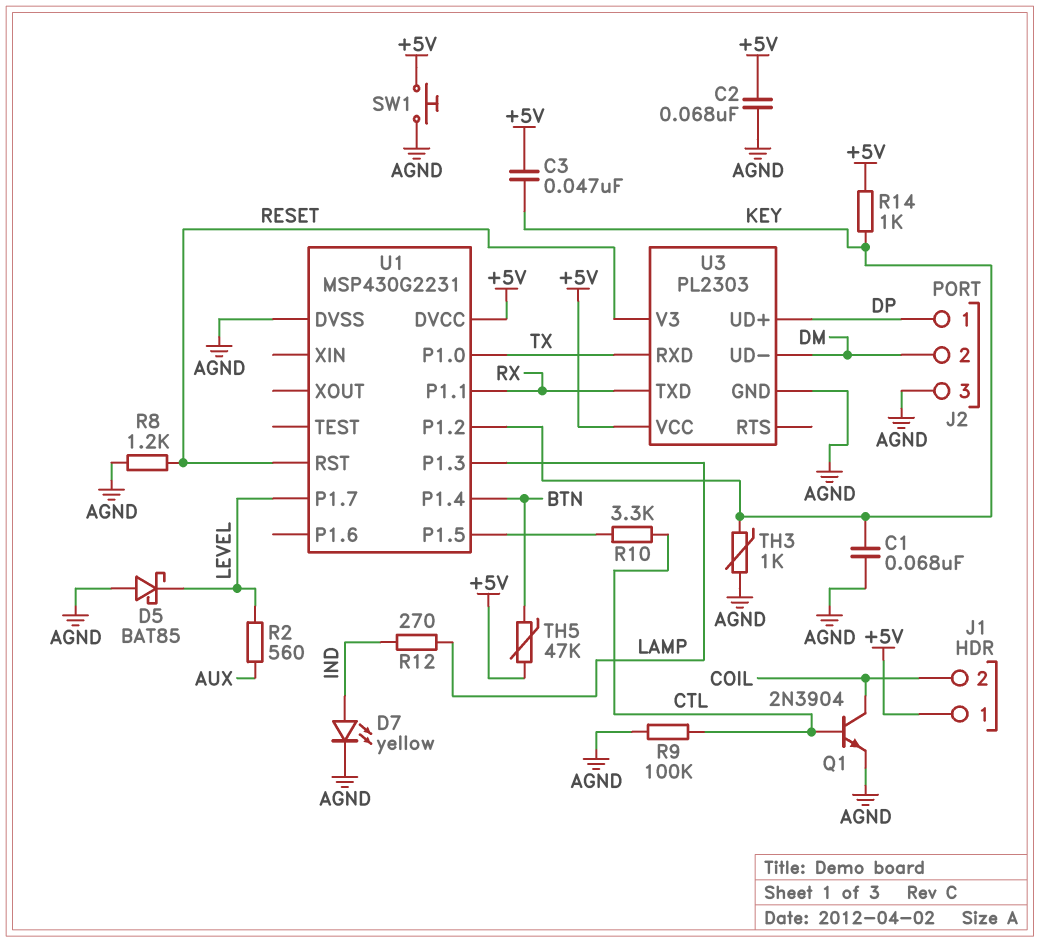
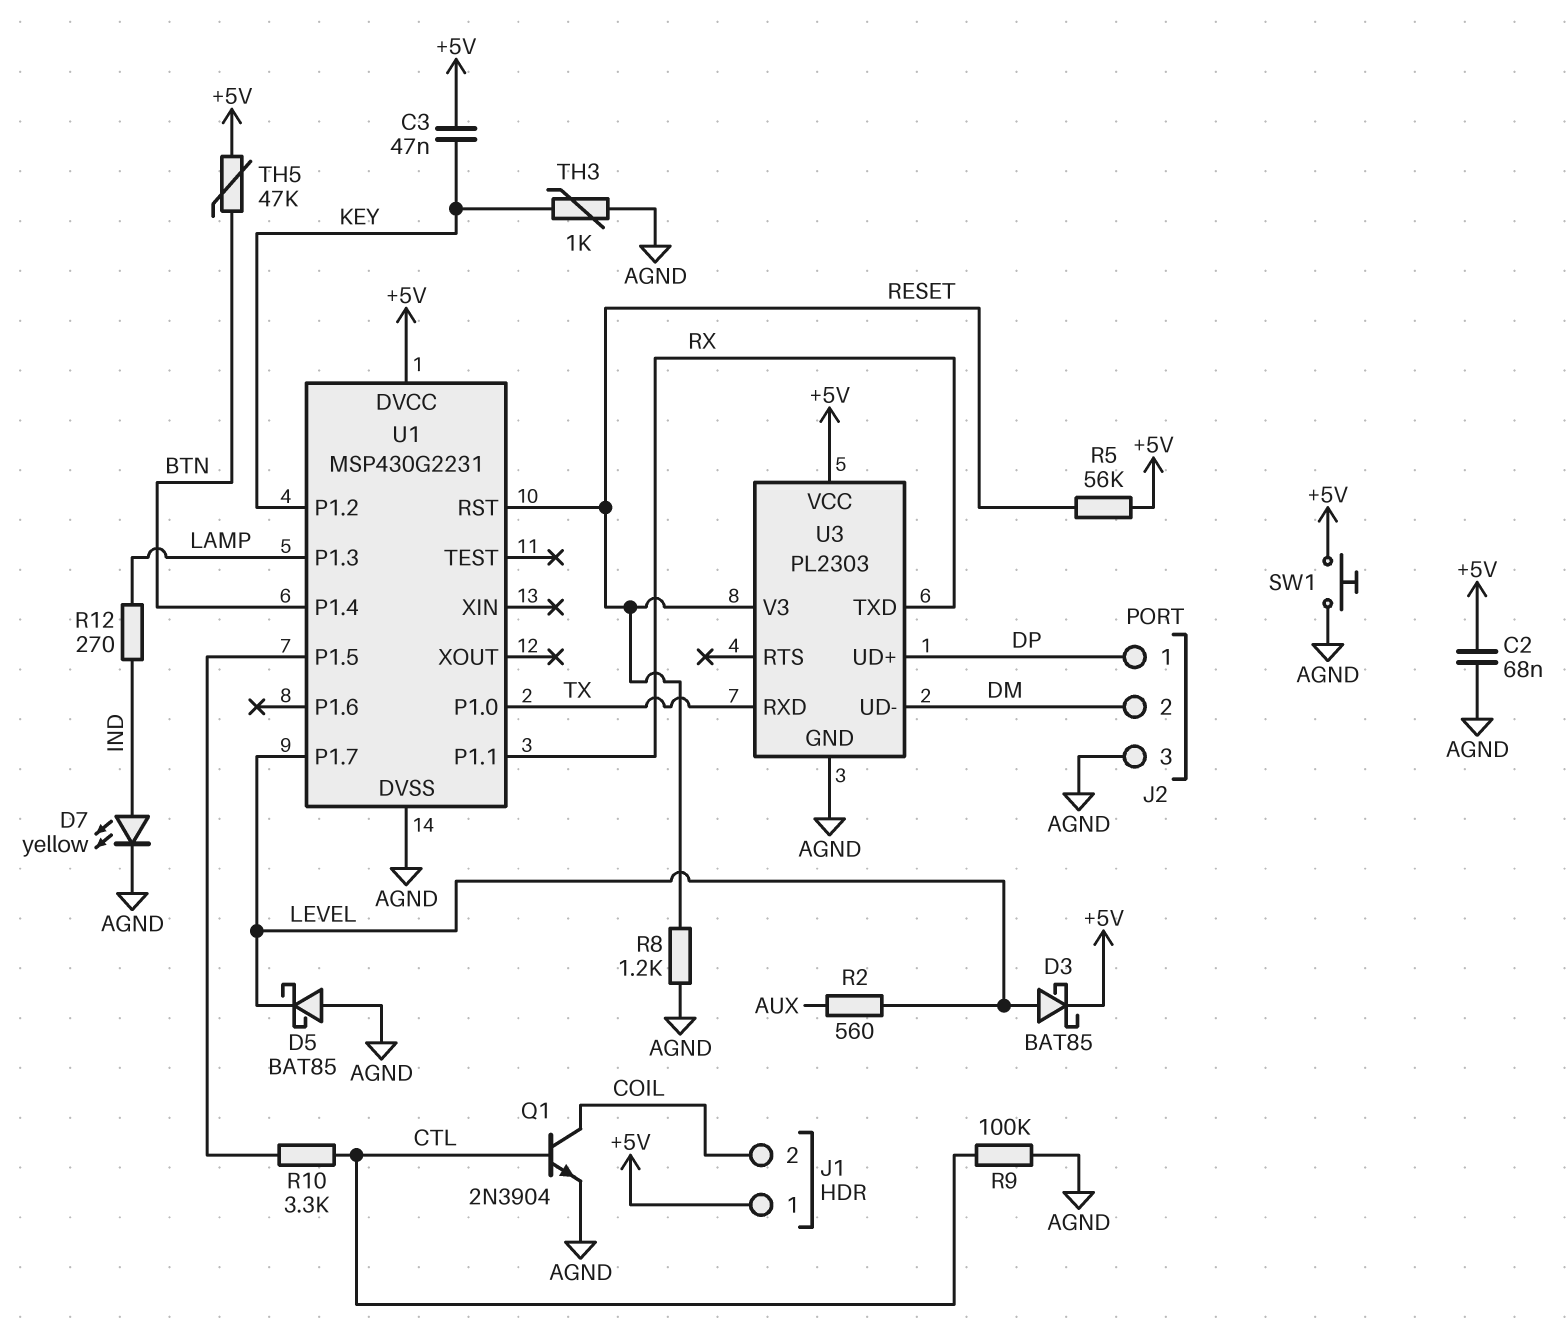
C1: 68nF (AGND, KEY) -> none
D3: none -> schottky BAT85 (A LEVEL, K +5V)
R5: none -> 56k (+5V, RESET)
R14: 1k (+5V, KEY) -> none

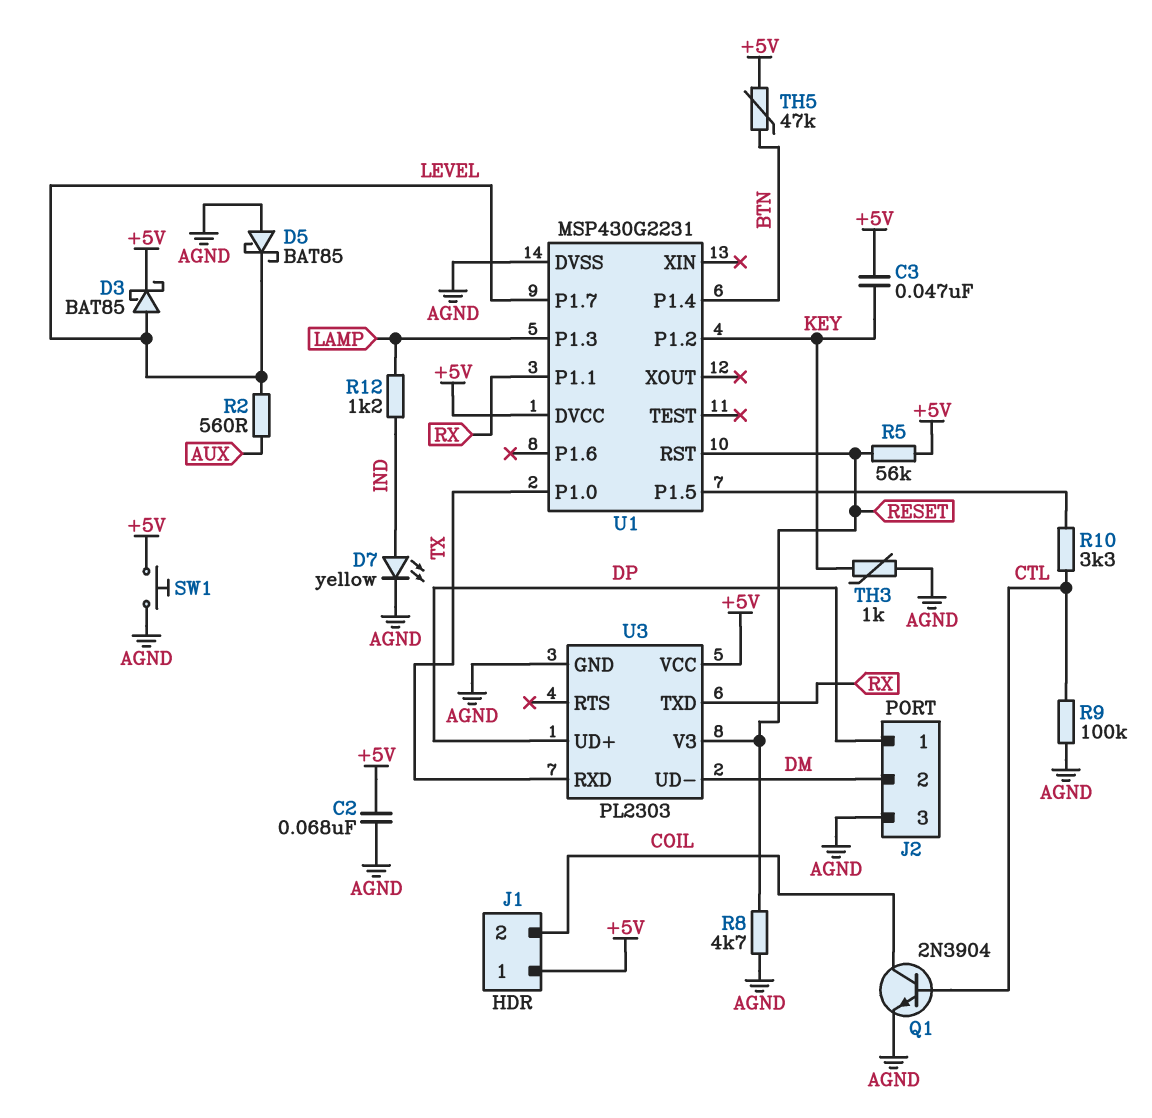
R8: 1.2k (AGND, RESET) -> 4.7k (AGND, RESET)
R12: 270 (IND, LAMP) -> 1.2k (IND, LAMP)

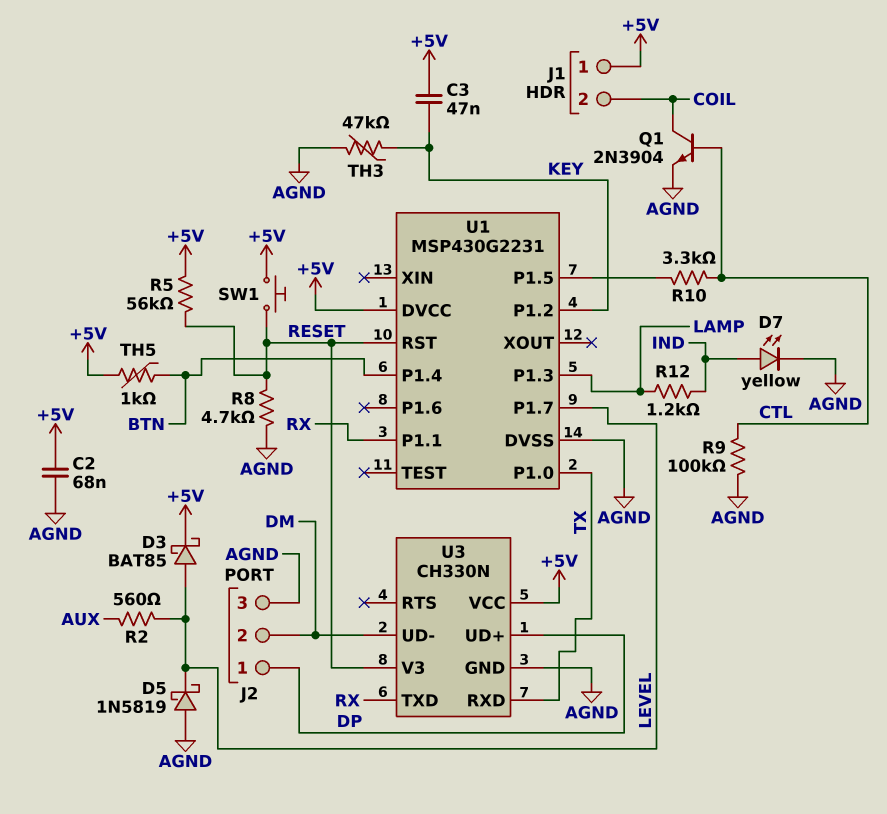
D5: schottky BAT85 (A AGND, K LEVEL) -> schottky 1N5819 (A AGND, K LEVEL)
SW1: button (+5V, AGND) -> button (+5V, RESET)
TH3: 1k (AGND, KEY) -> 47k (AGND, KEY)
TH5: 47k (+5V, BTN) -> 1k (+5V, BTN)
U3: PL2303 -> CH330N

